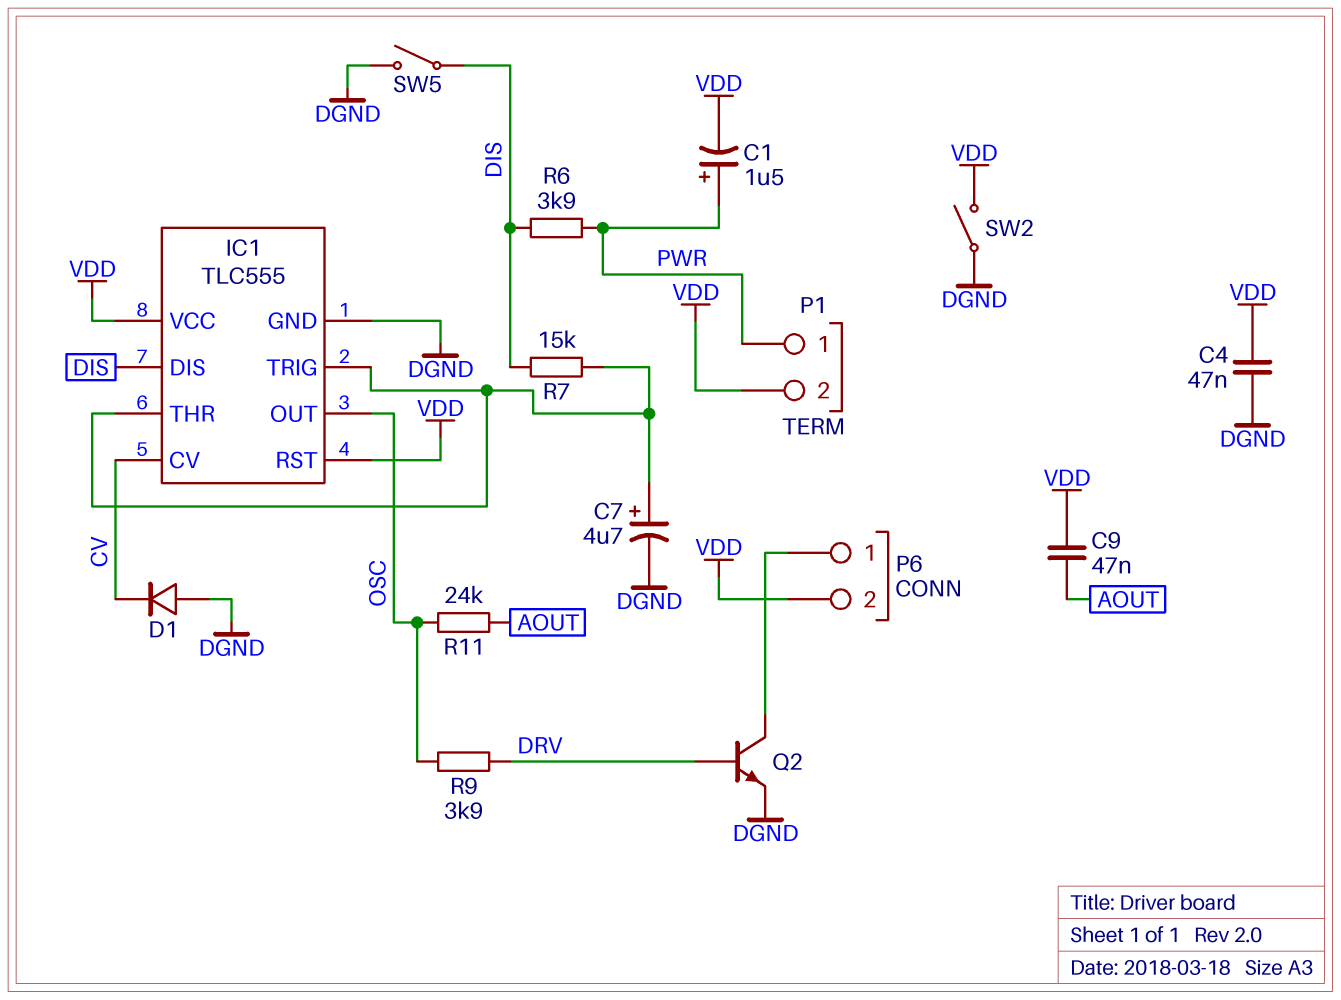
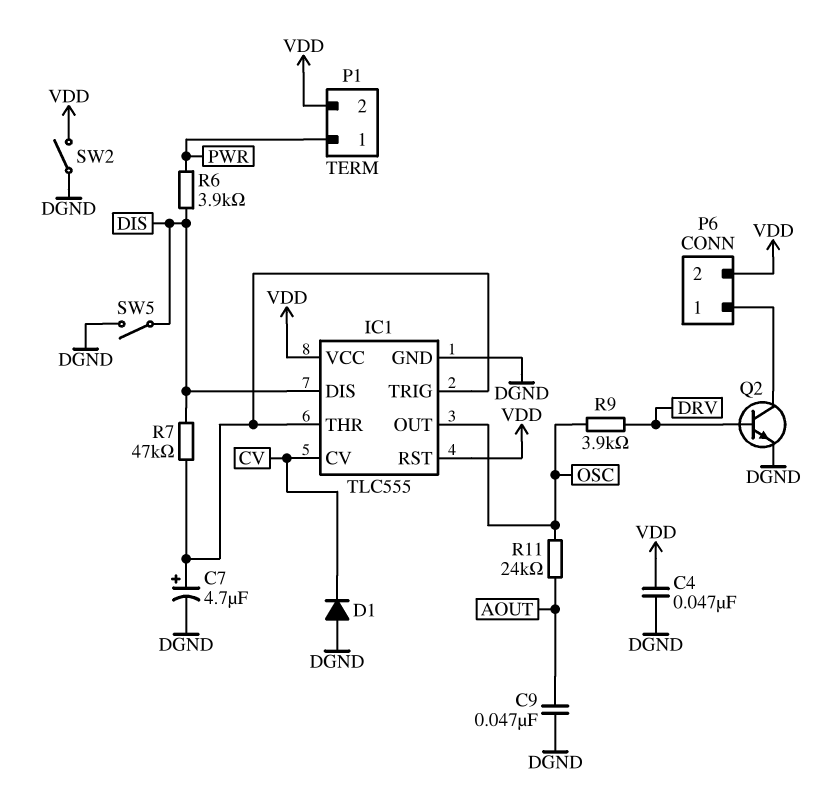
C1: 1.5uF (plus PWR, minus VDD) -> none
C9: 47nF (AOUT, VDD) -> 47nF (AOUT, DGND)
R7: 15k (DIS, IC1/THR) -> 47k (DIS, IC1/THR)

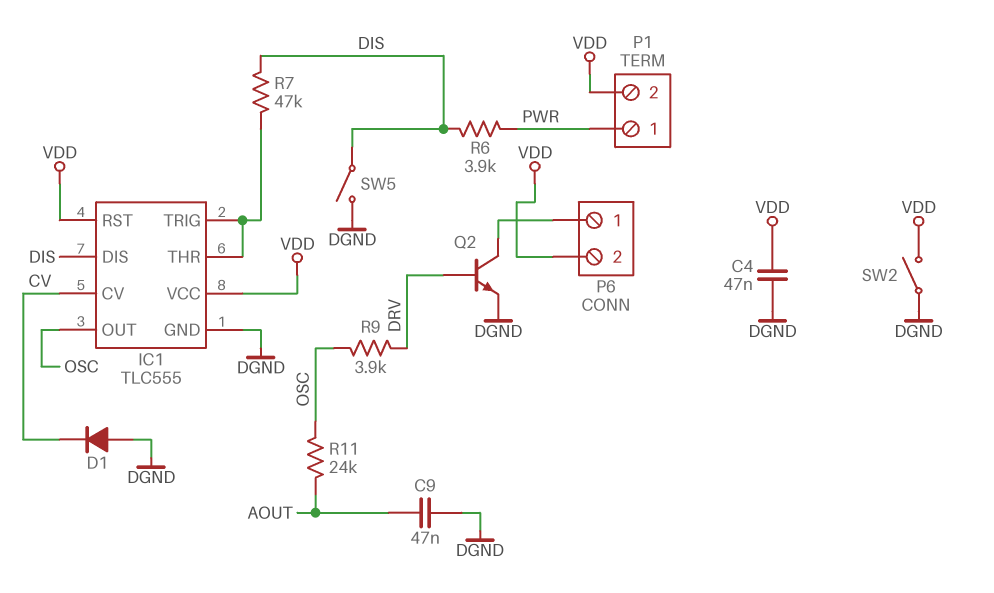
C7: 4.7uF (plus IC1/THR, minus DGND) -> none

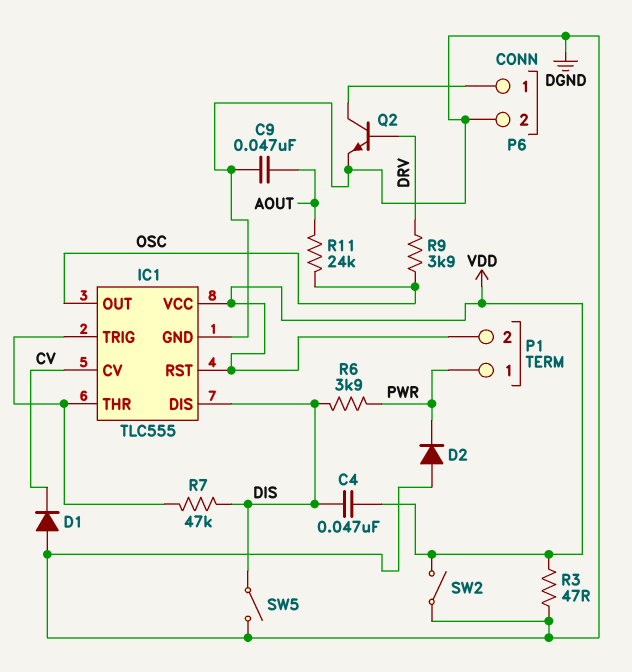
C4: 47nF (DGND, VDD) -> 47nF (DIS, VDD)
D2: none -> diode (A DGND, K PWR)
P6 pin 2: VDD -> DGND
R3: none -> 47 (DGND, VDD)

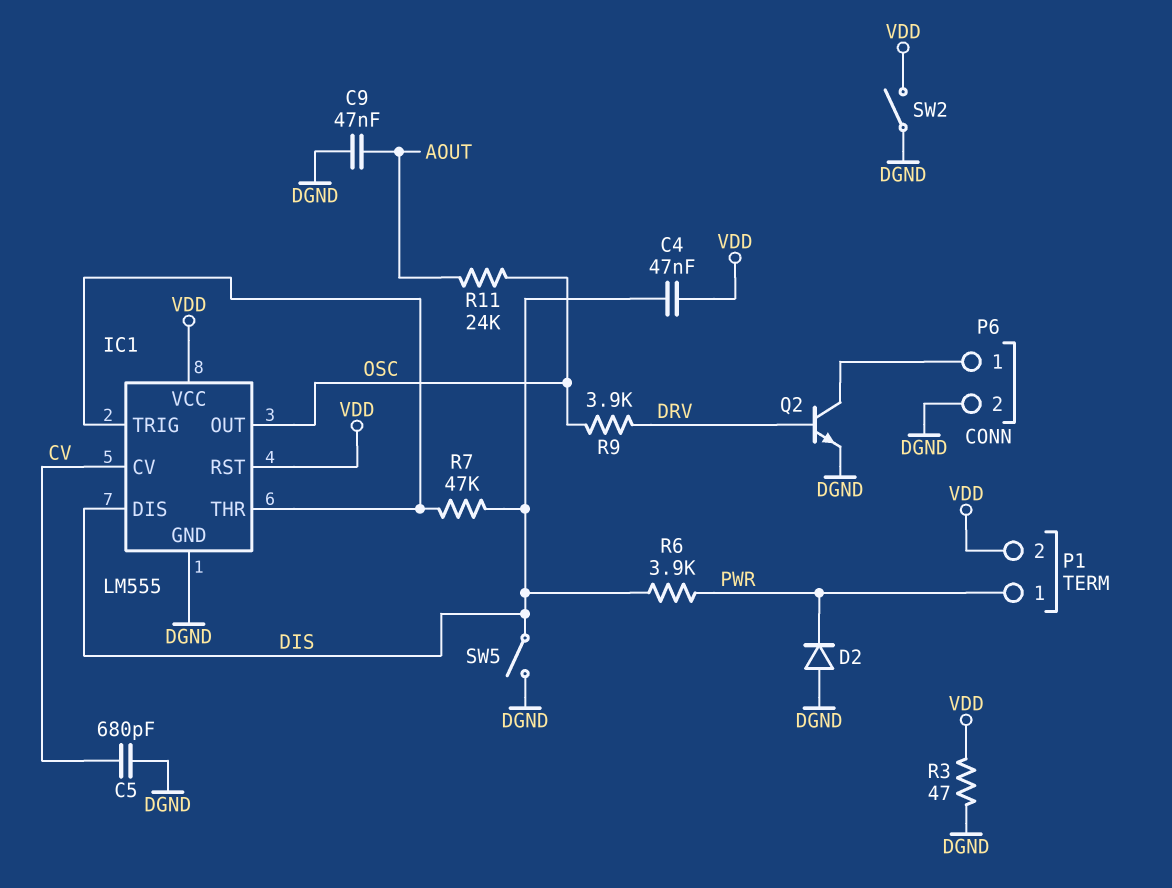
C5: none -> 680pF (CV, DGND)
D1: diode (A DGND, K CV) -> none
IC1: TLC555 -> LM555

